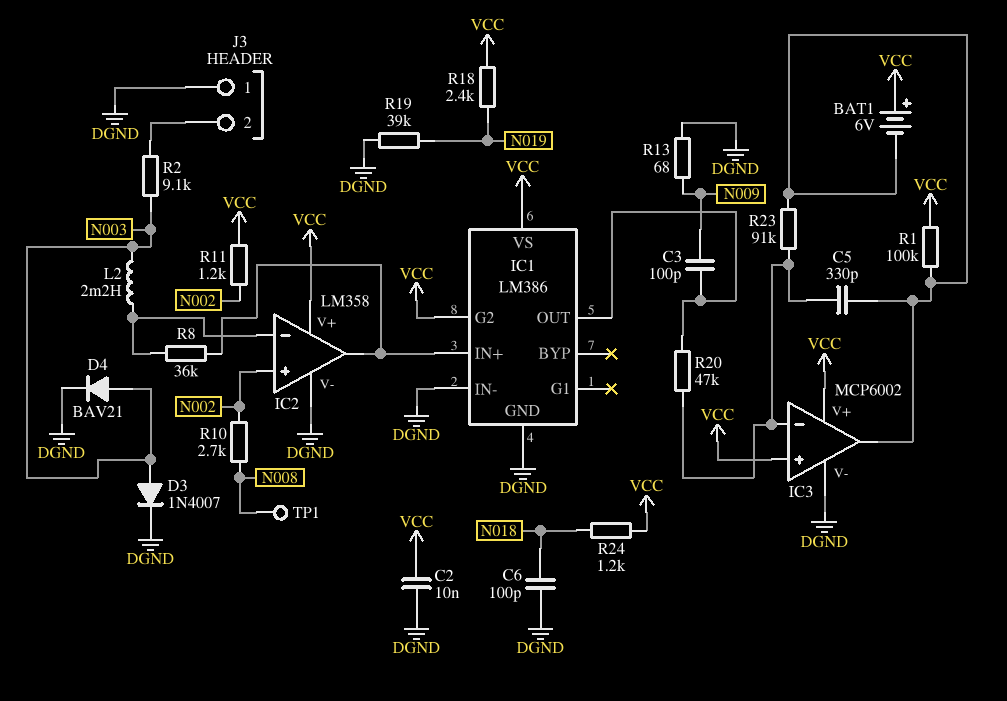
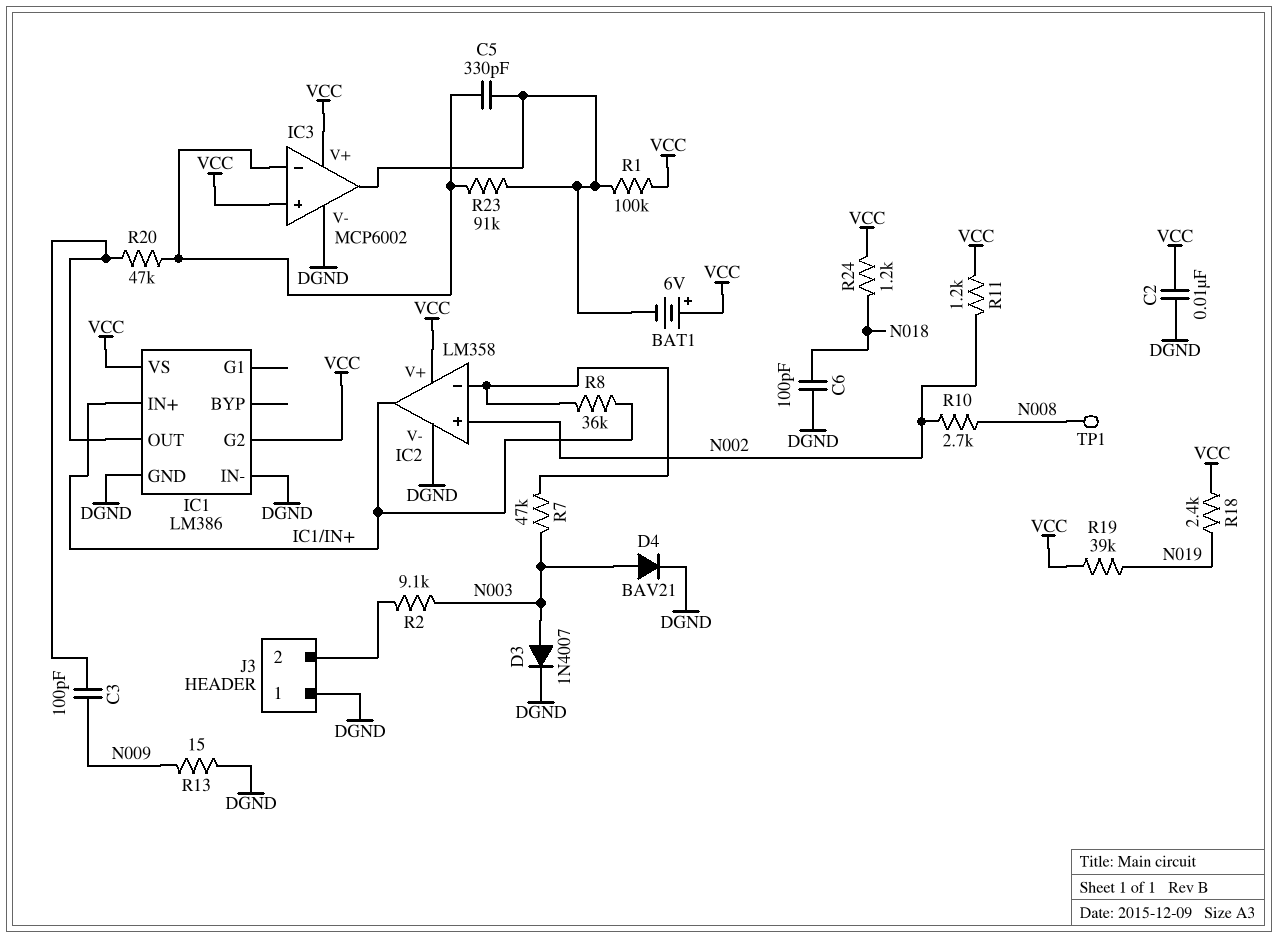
L2: 2.2mH (IC2/in-, N003) -> none
R7: none -> 47k (IC2/in-, N003)
R13: 68 (DGND, N009) -> 15 (DGND, N009)
R19: 39k (DGND, N019) -> 39k (N019, VCC)

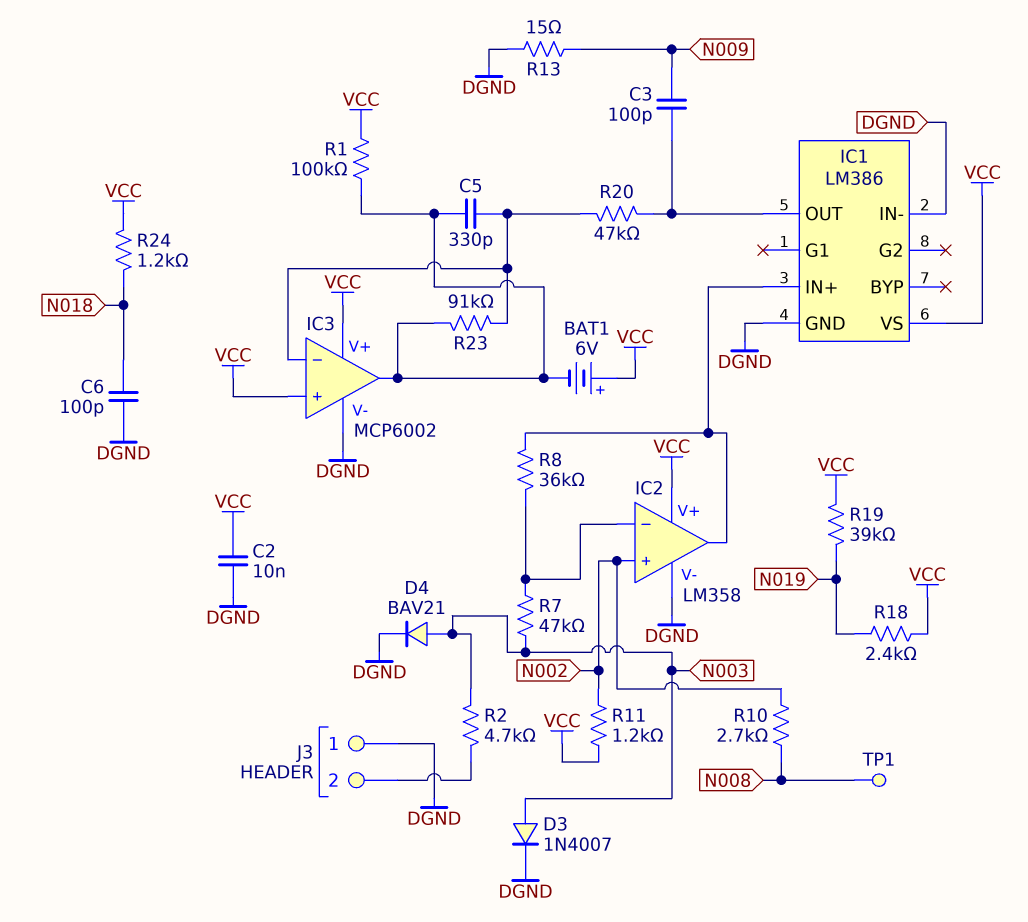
IC1 pin G2: VCC -> none
R2: 9.1k (J3/2, N003) -> 4.7k (J3/2, N003)

